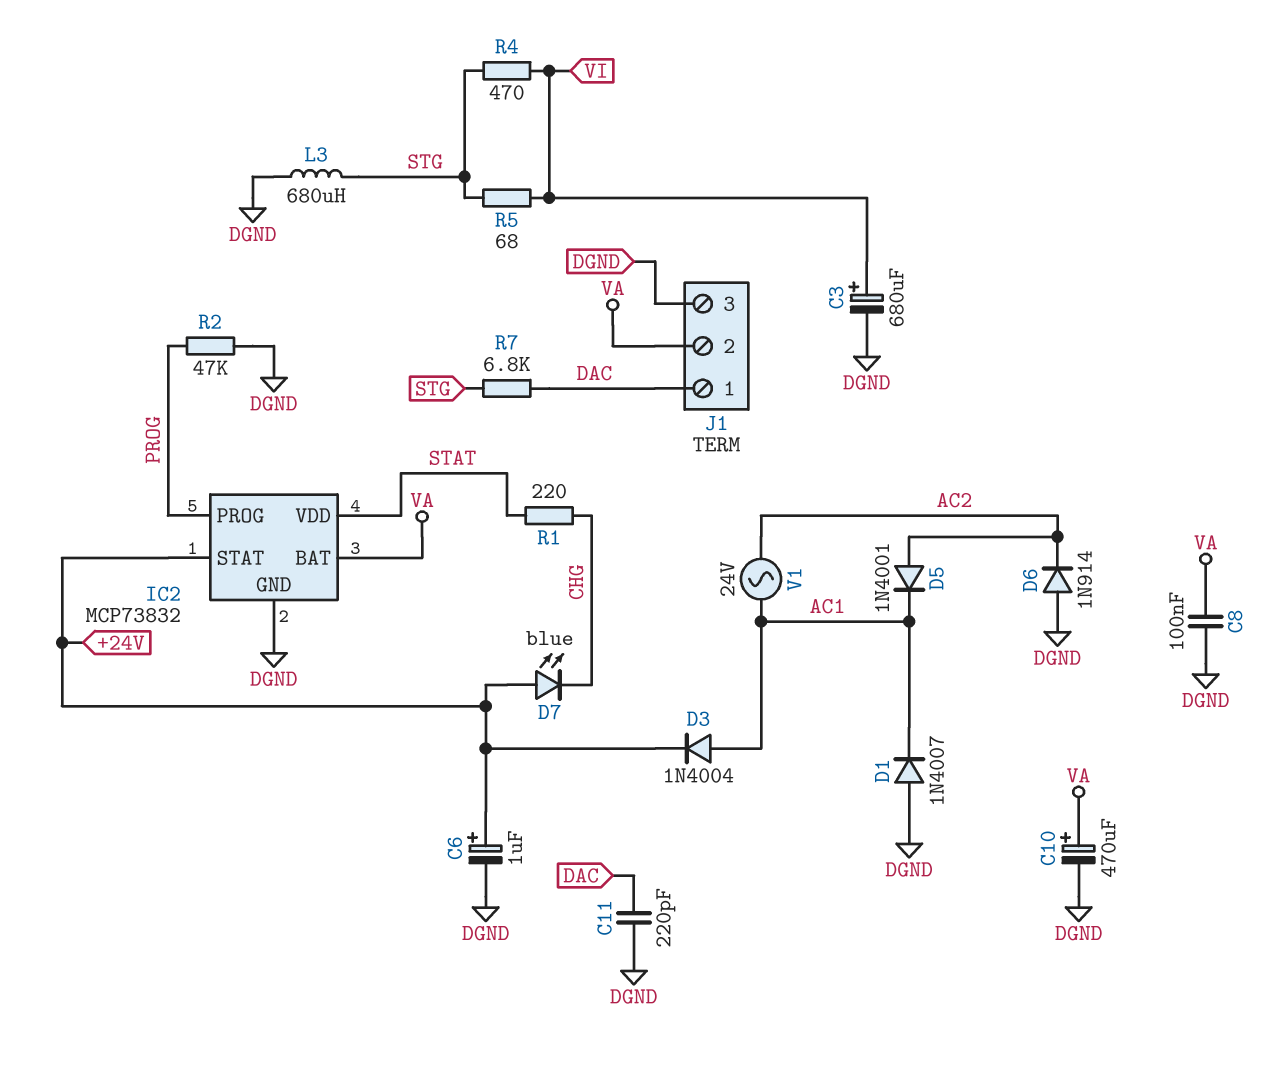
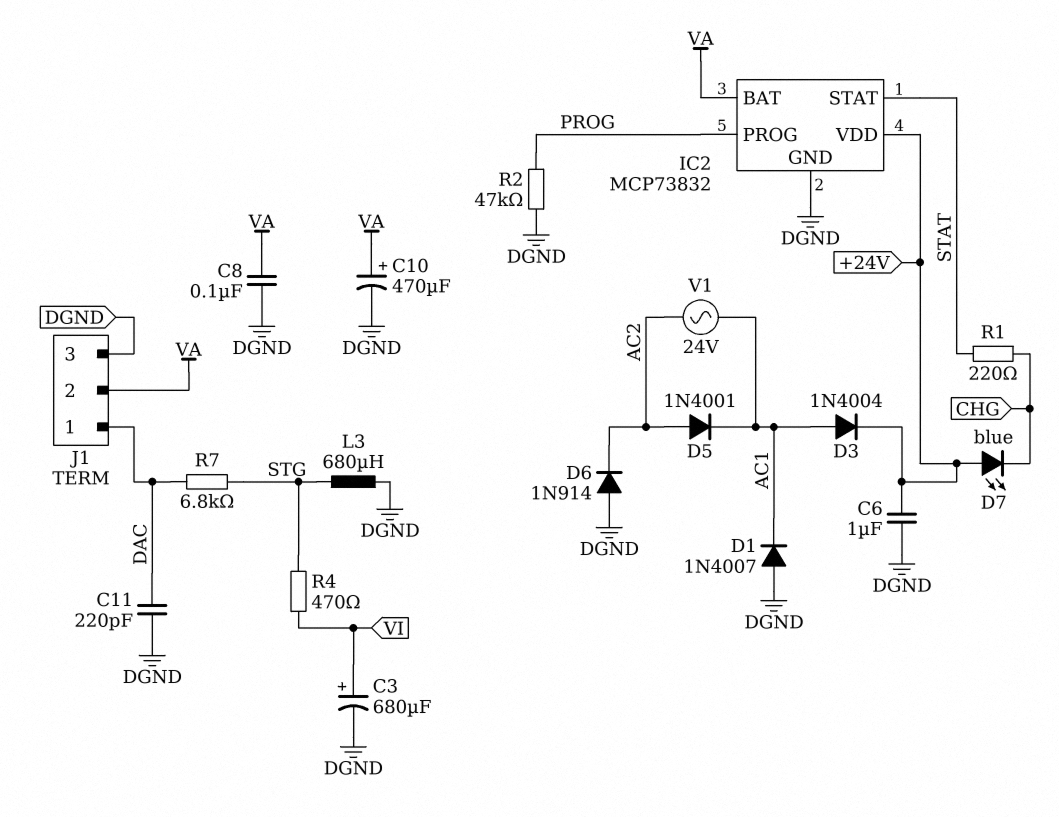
C6: 1uF (plus +24V, minus DGND) -> 1uF (+24V, DGND)
IC2 pin STAT: +24V -> STAT
IC2 pin VDD: STAT -> +24V
R5: 68 (STG, VI) -> none

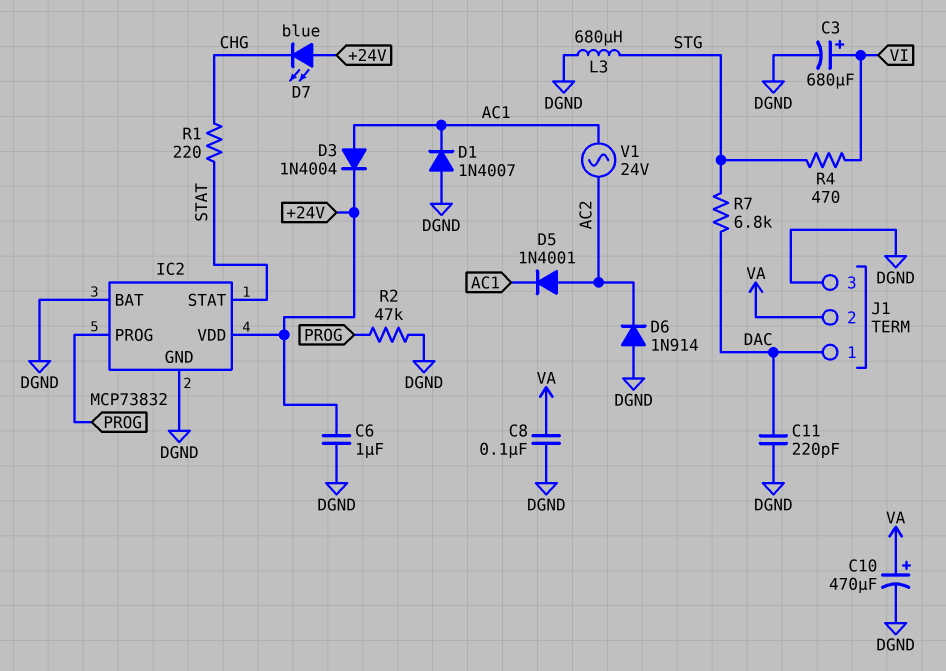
IC2 pin BAT: VA -> DGND

